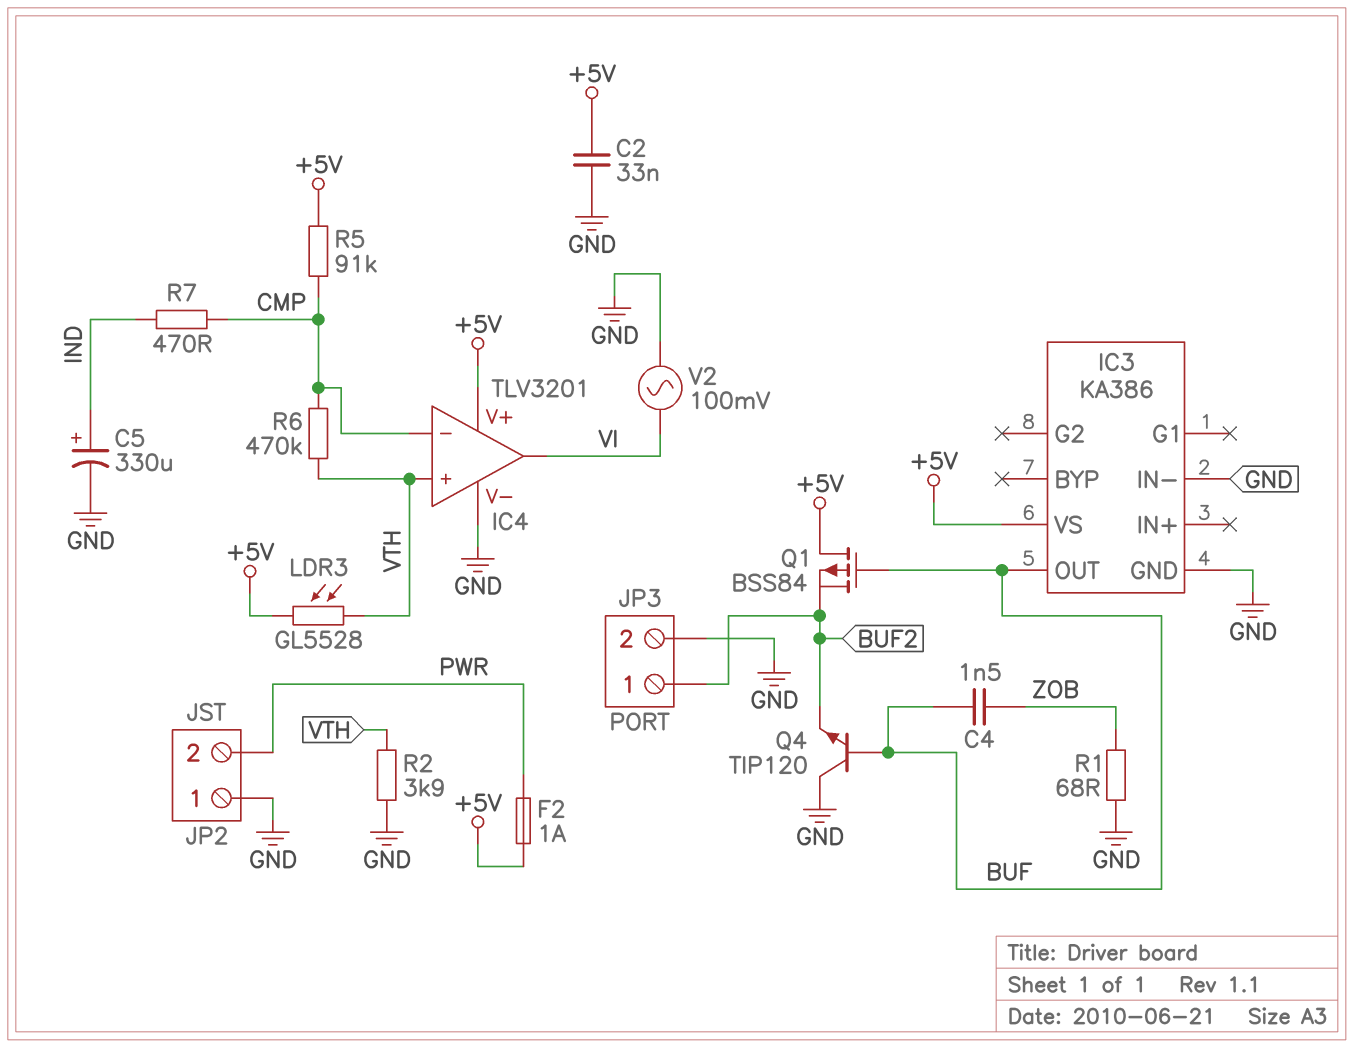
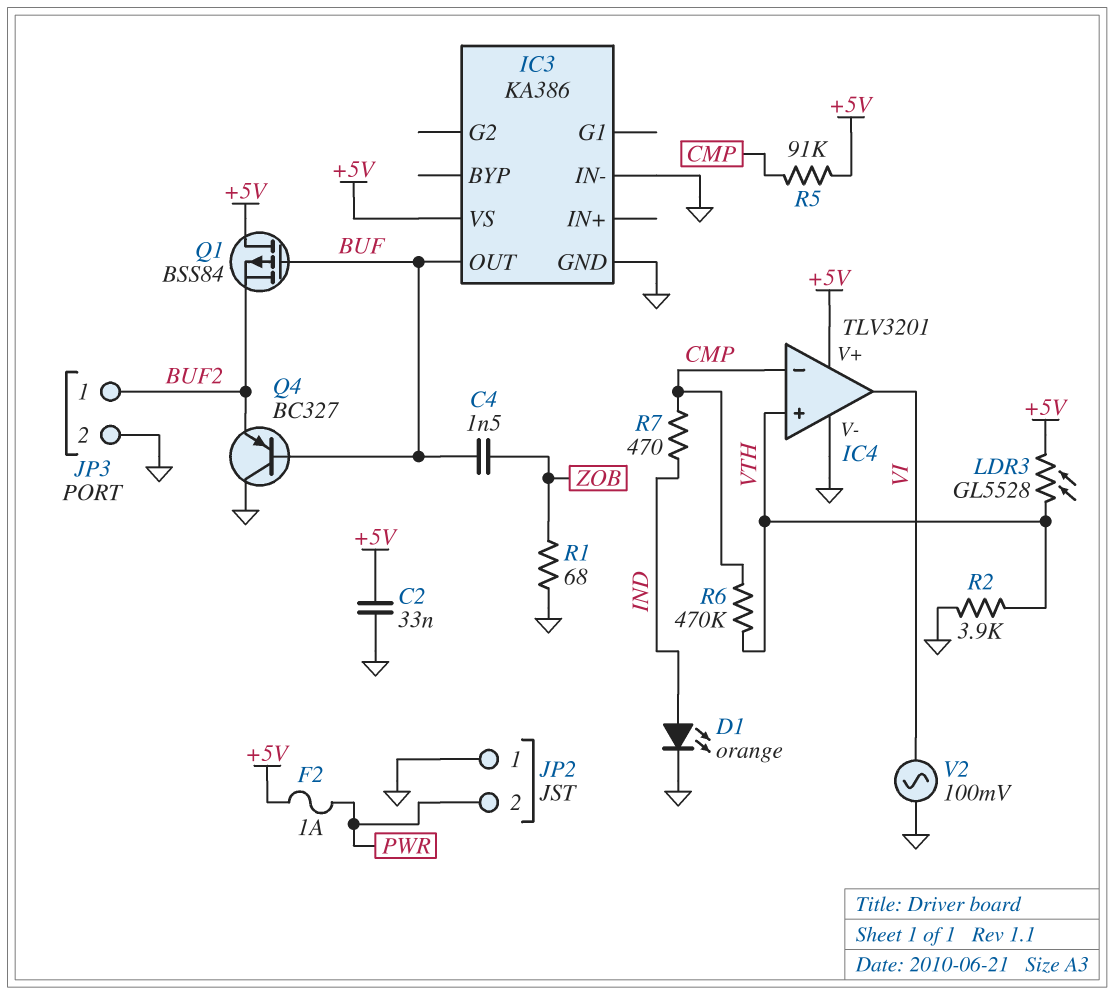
C5: 330uF (plus IND, minus GND) -> none
D1: none -> LED orange (A IND, K GND)
Q4: NPN TIP120 (B BUF, C GND, E BUF2) -> PNP BC327 (B BUF, C GND, E BUF2)

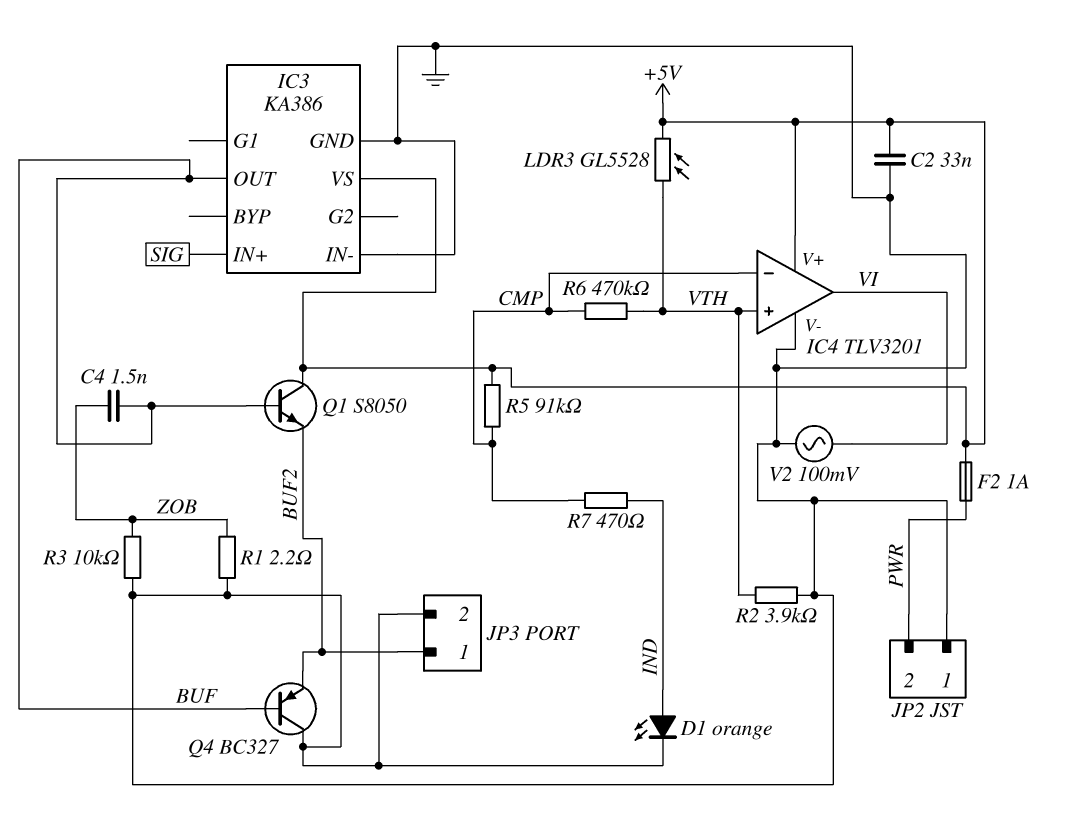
IC3 pin IN+: none -> SIG
Q1: PMOS BSS84 (G BUF, D +5V, S BUF2) -> NPN S8050 (B BUF, C +5V, E BUF2)
R1: 68 (GND, ZOB) -> 2.2 (GND, ZOB)
R3: none -> 10k (GND, ZOB)

